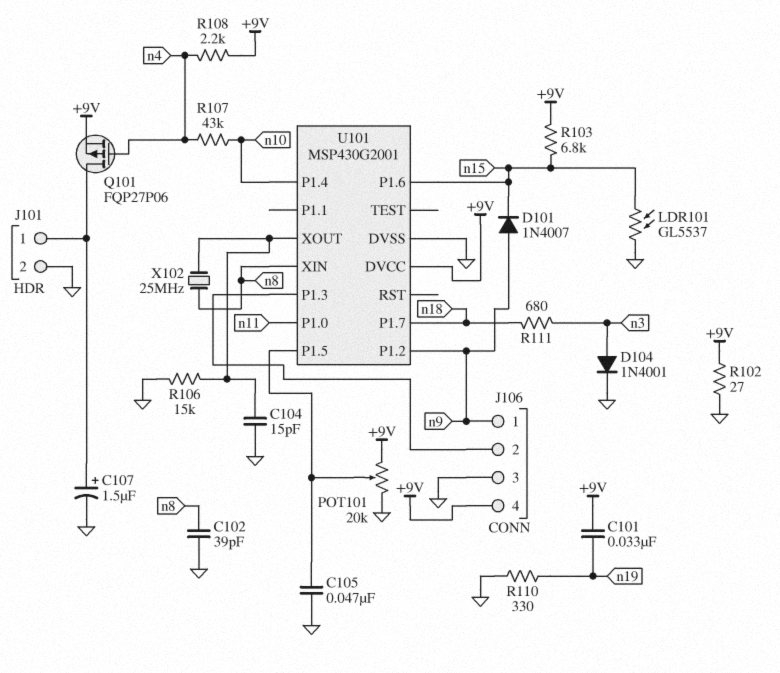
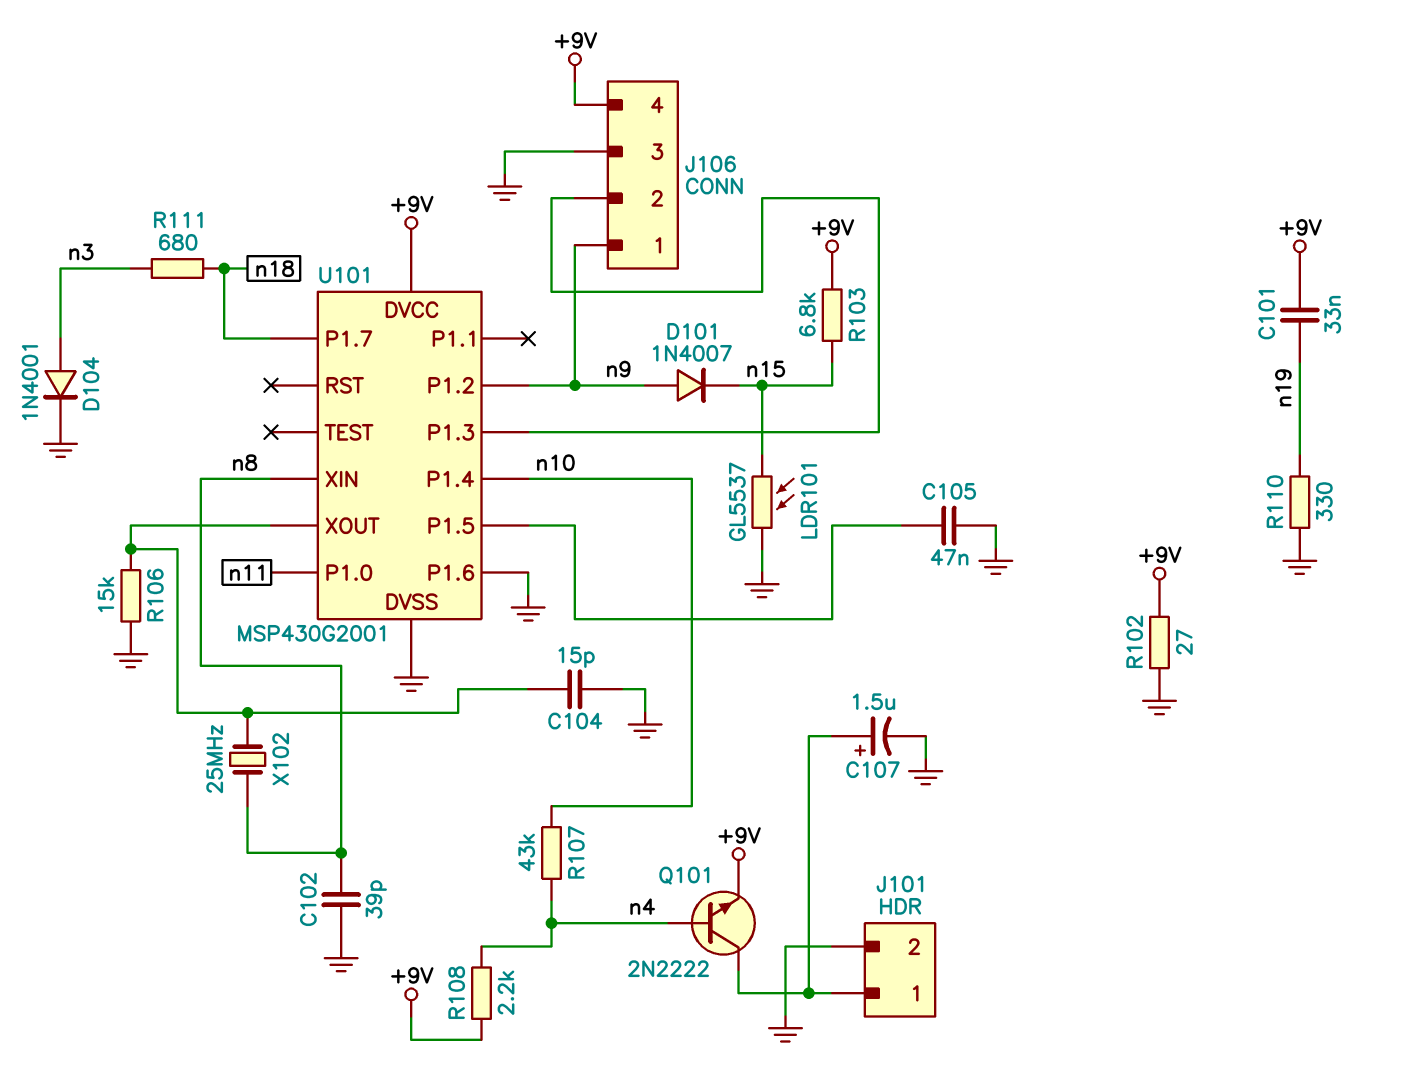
POT101: 20k (+9V, GND, wiper U101/P1.5) -> none
Q101: PMOS FQP27P06 (G n4, D J101/1, S +9V) -> NPN 2N2222 (B n4, C J101/1, E +9V)
U101 pin P1.6: n15 -> GND

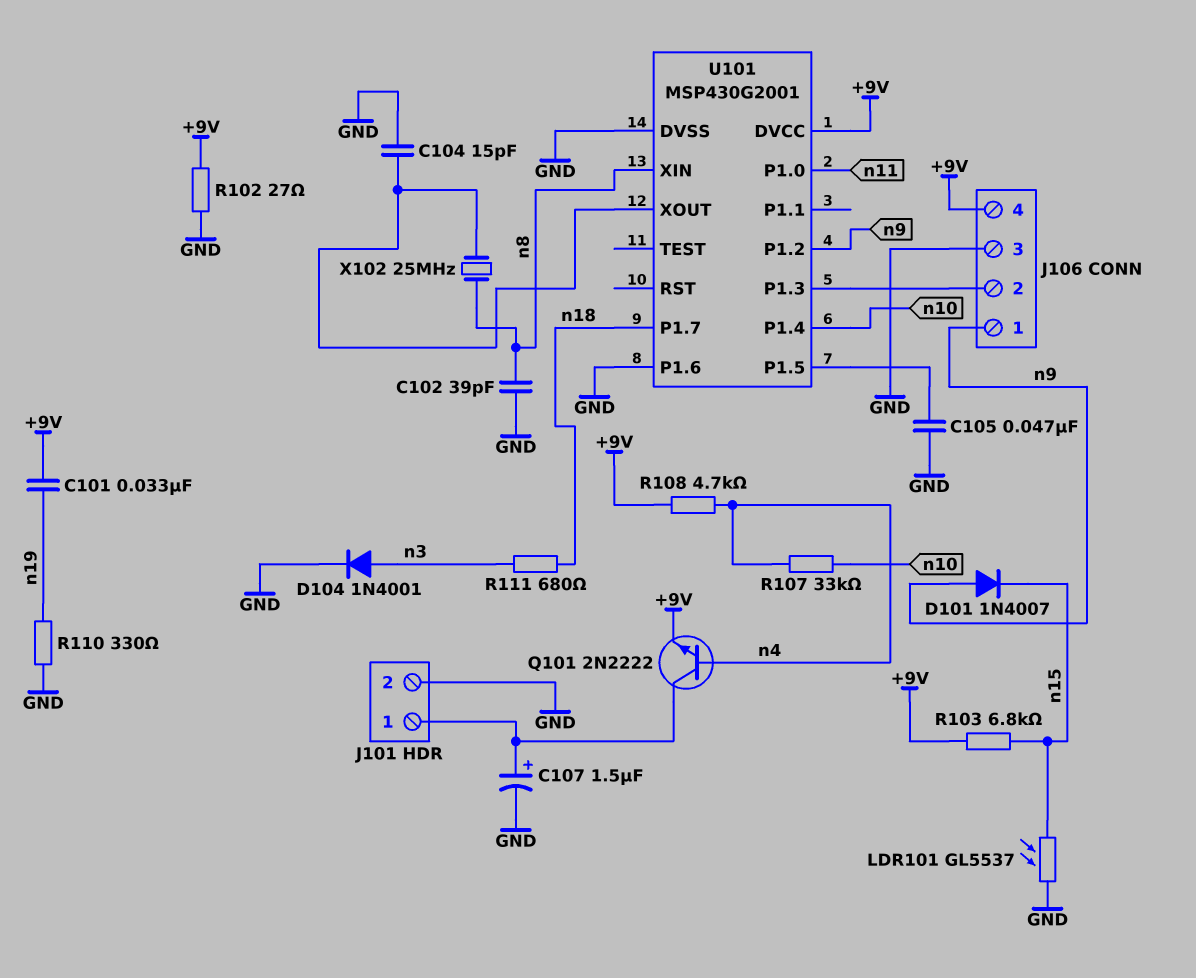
R106: 15k (GND, U101/XOUT) -> none
R107: 43k (n4, n10) -> 33k (n4, n10)
R108: 2.2k (+9V, n4) -> 4.7k (+9V, n4)

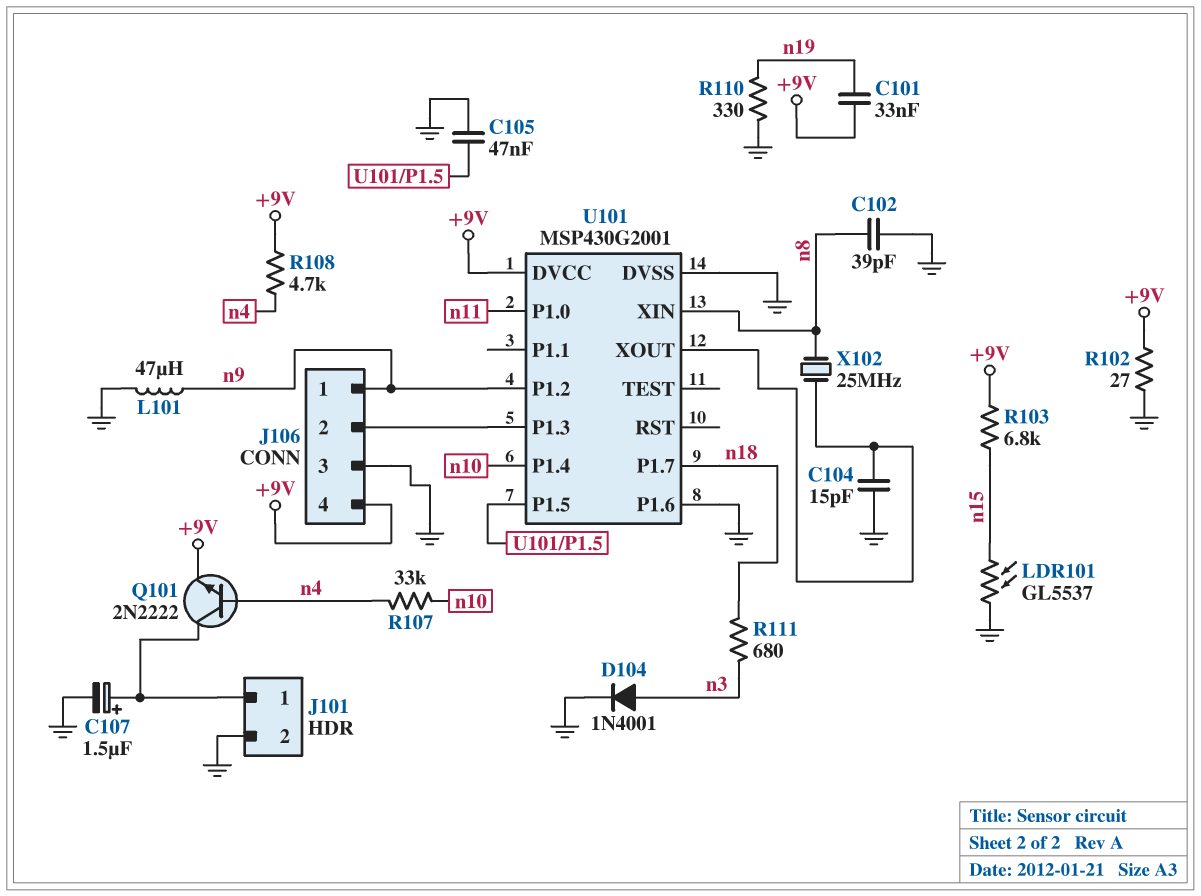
D101: diode 1N4007 (A n9, K n15) -> none
L101: none -> 47uH (GND, n9)

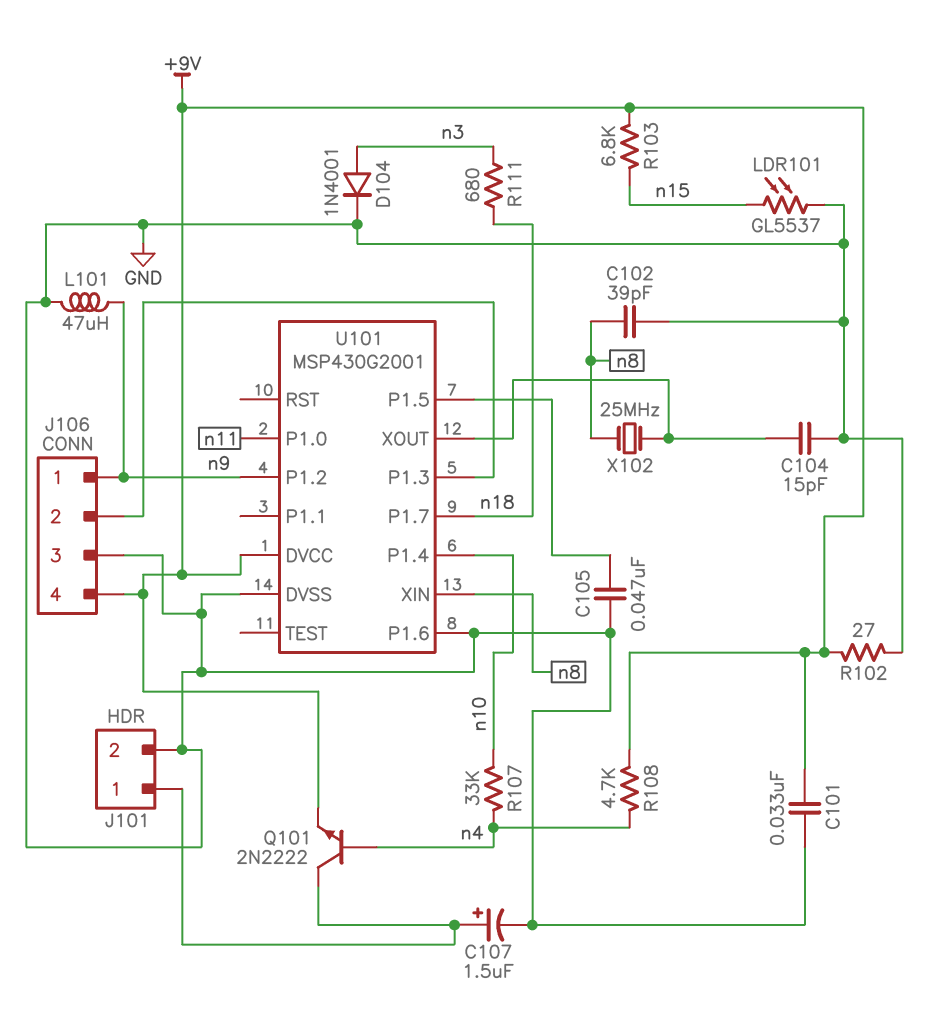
C101: 33nF (+9V, n19) -> 33nF (+9V, GND)
R110: 330 (GND, n19) -> none

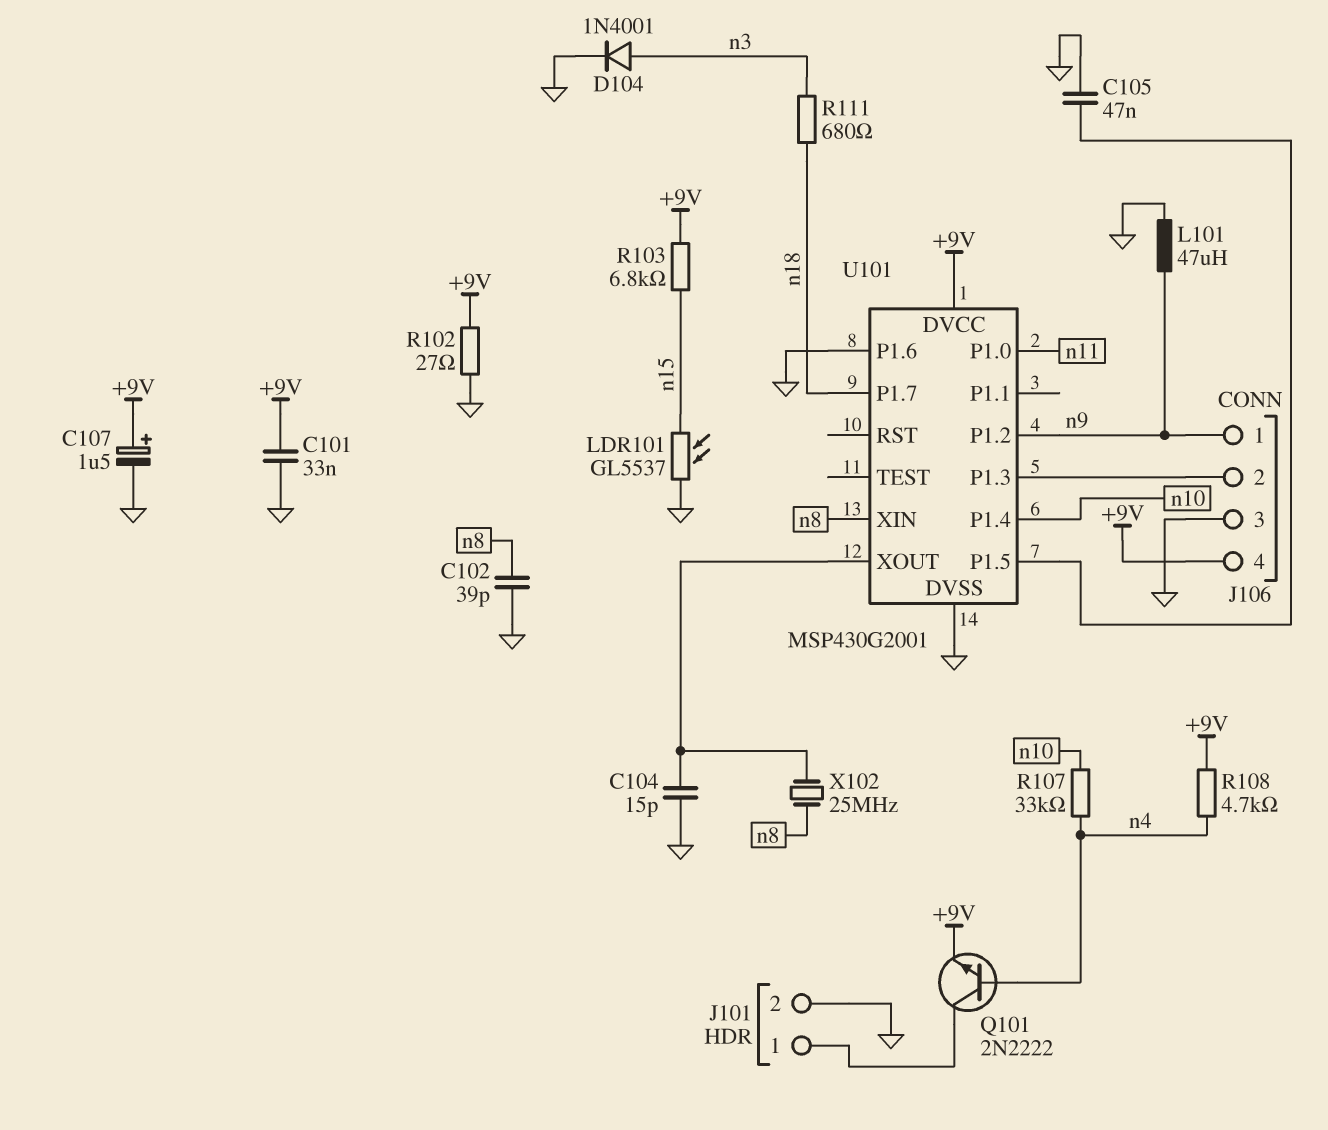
C107: 1.5uF (plus J101/1, minus GND) -> 1.5uF (plus +9V, minus GND)

